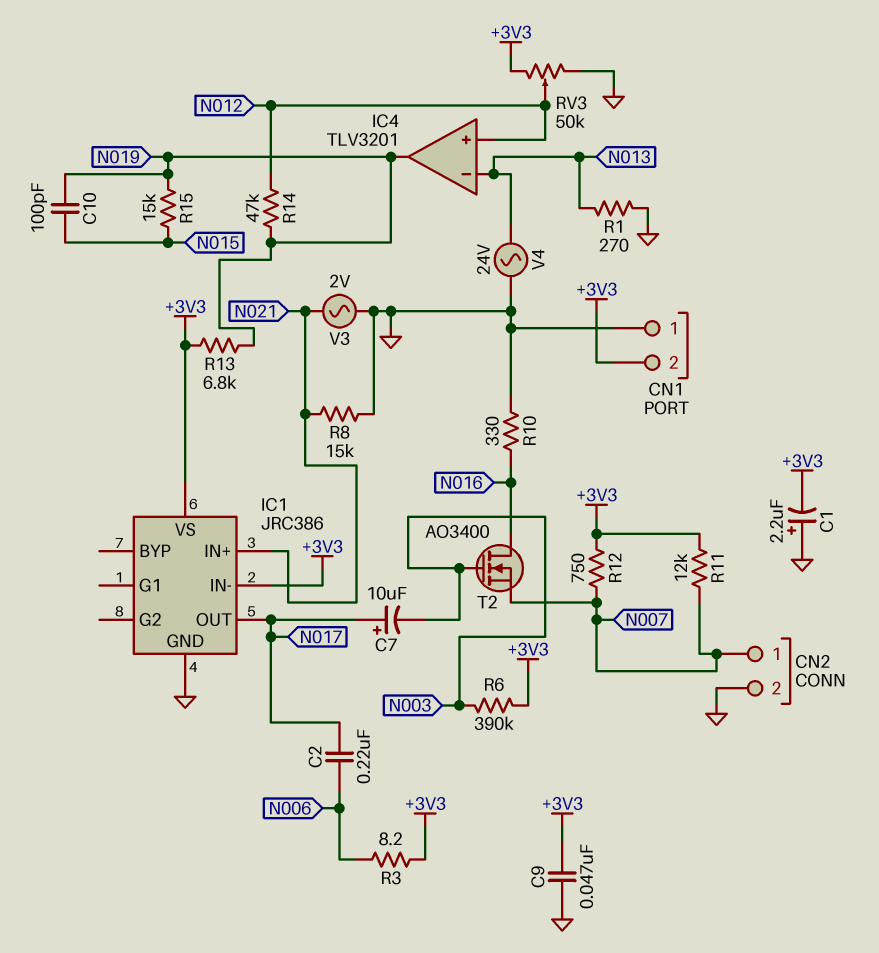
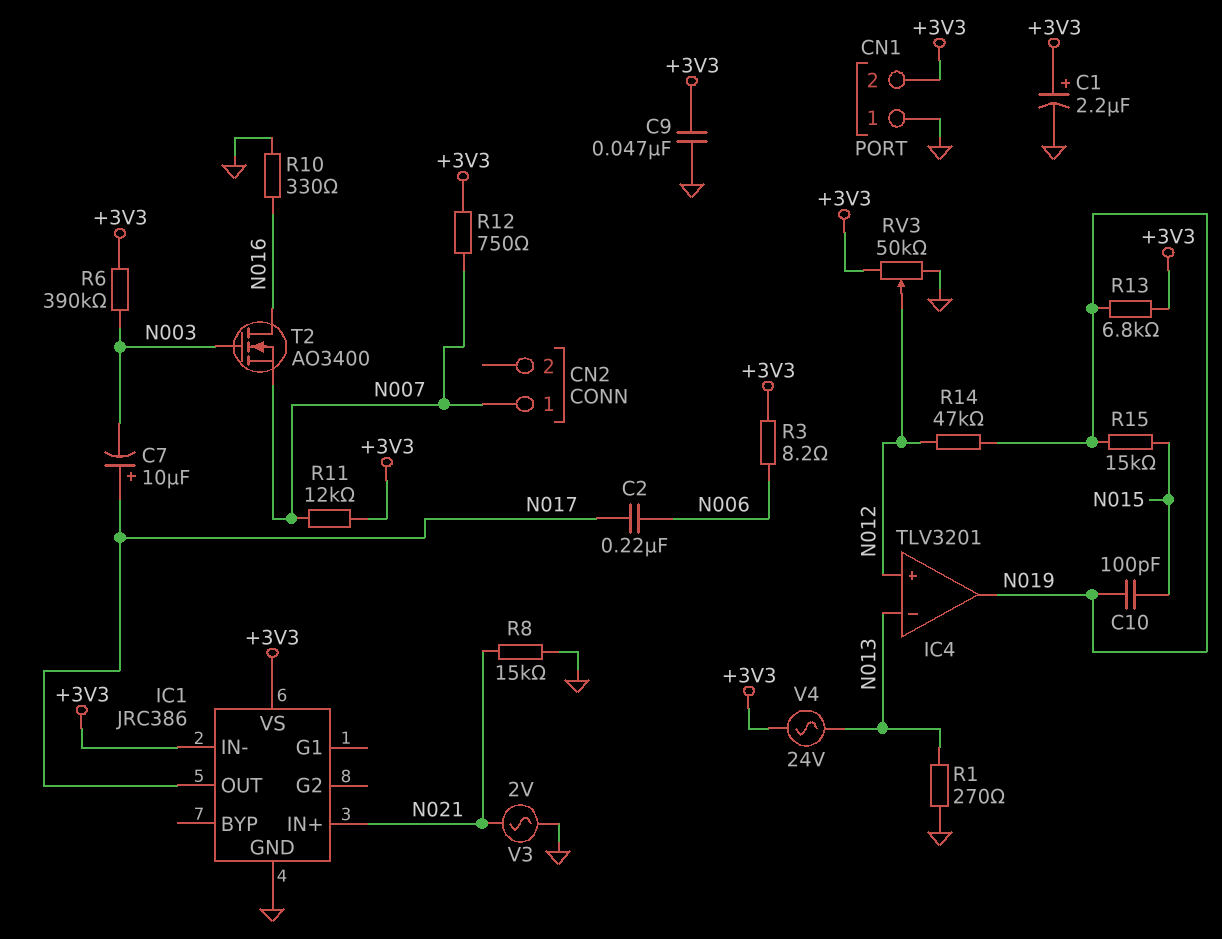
C1: 2.2uF (plus GND, minus +3V3) -> 2.2uF (plus +3V3, minus GND)
CN2 pin 2: GND -> none
V4: AC 24V (GND, N013) -> AC 24V (+3V3, N013)

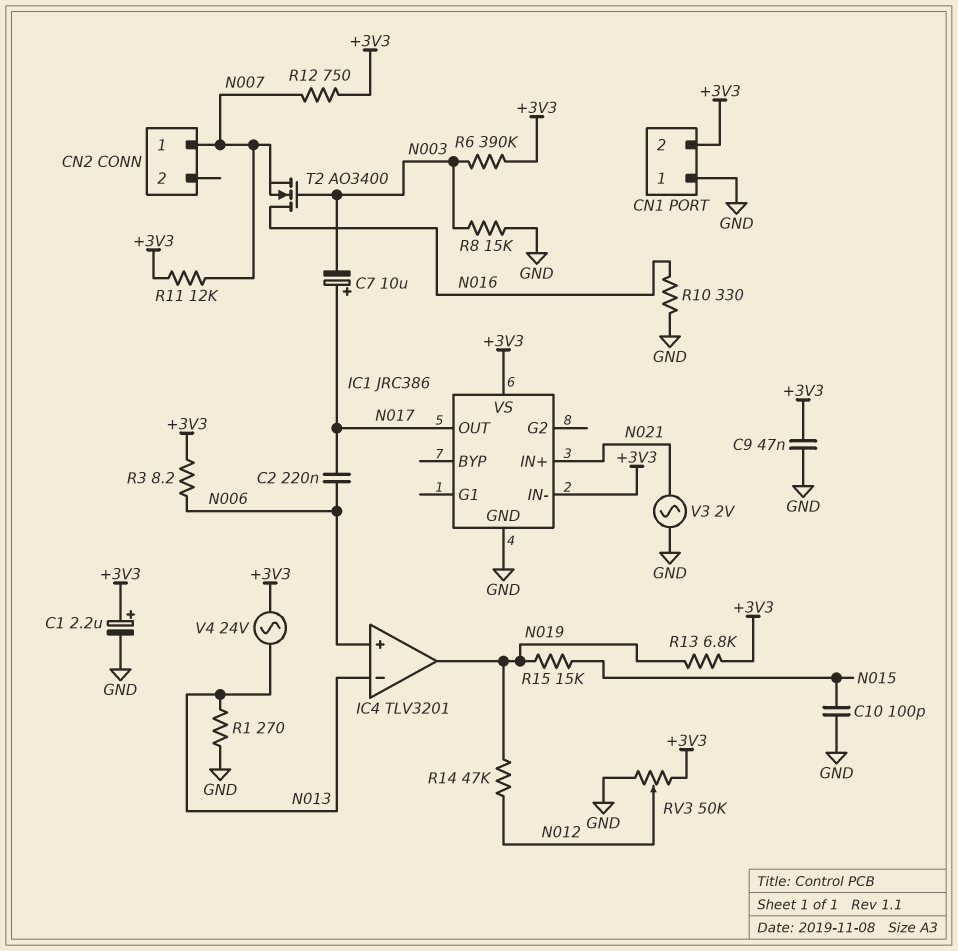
C10: 100pF (N015, N019) -> 100pF (GND, N015)
IC4 pin in+: N012 -> N006
R8: 15k (GND, N021) -> 15k (GND, N003)

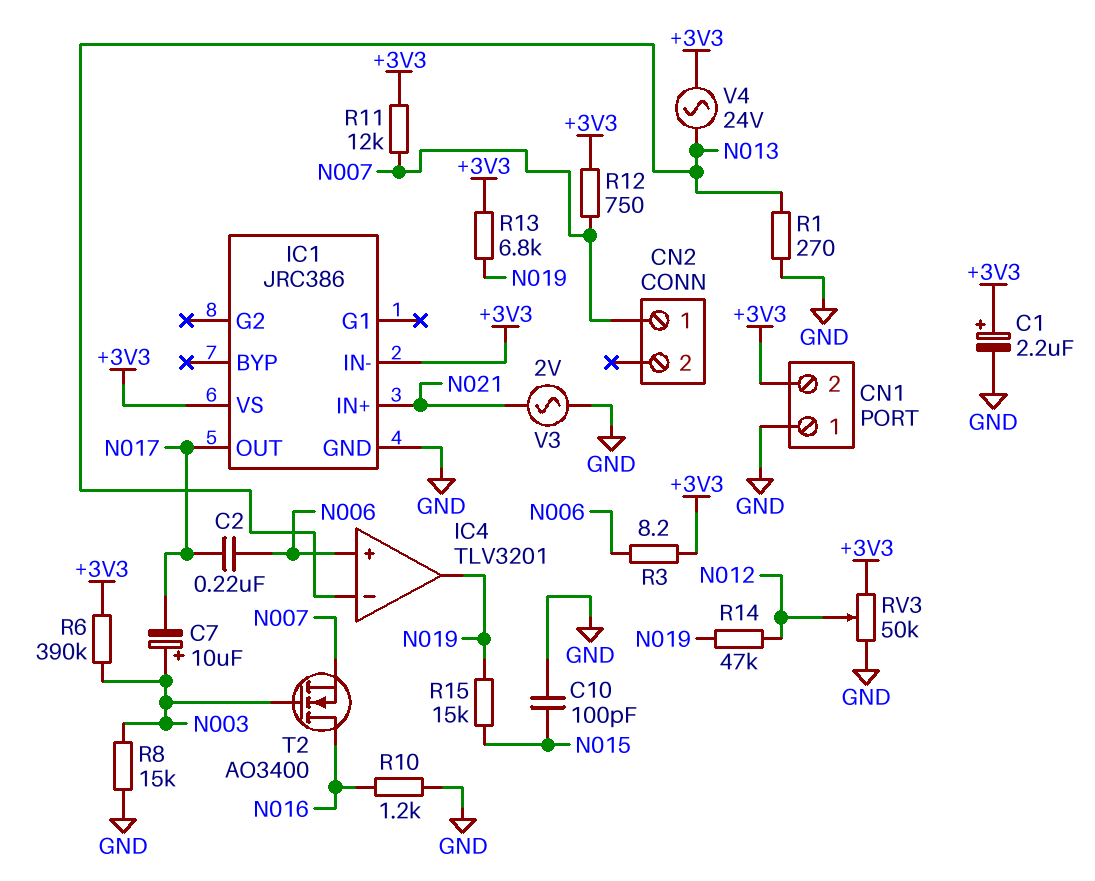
C7: 10uF (plus N017, minus N003) -> 10uF (plus N003, minus N017)
C9: 47nF (+3V3, GND) -> none
R10: 330 (GND, N016) -> 1.2k (GND, N016)

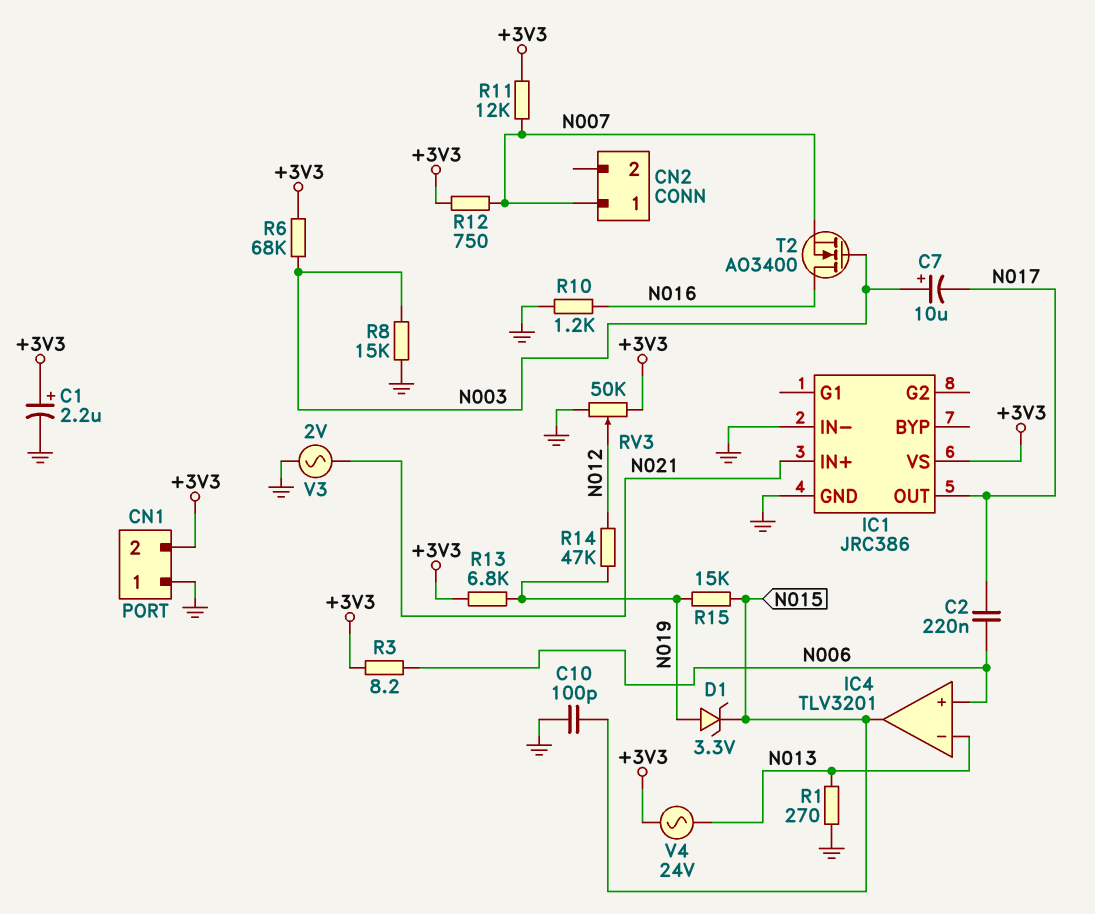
D1: none -> zener 3.3V (A N019, K N015)
IC1 pin IN-: +3V3 -> GND
IC4 pin out: N019 -> N015
R6: 390k (+3V3, N003) -> 68k (+3V3, N003)

